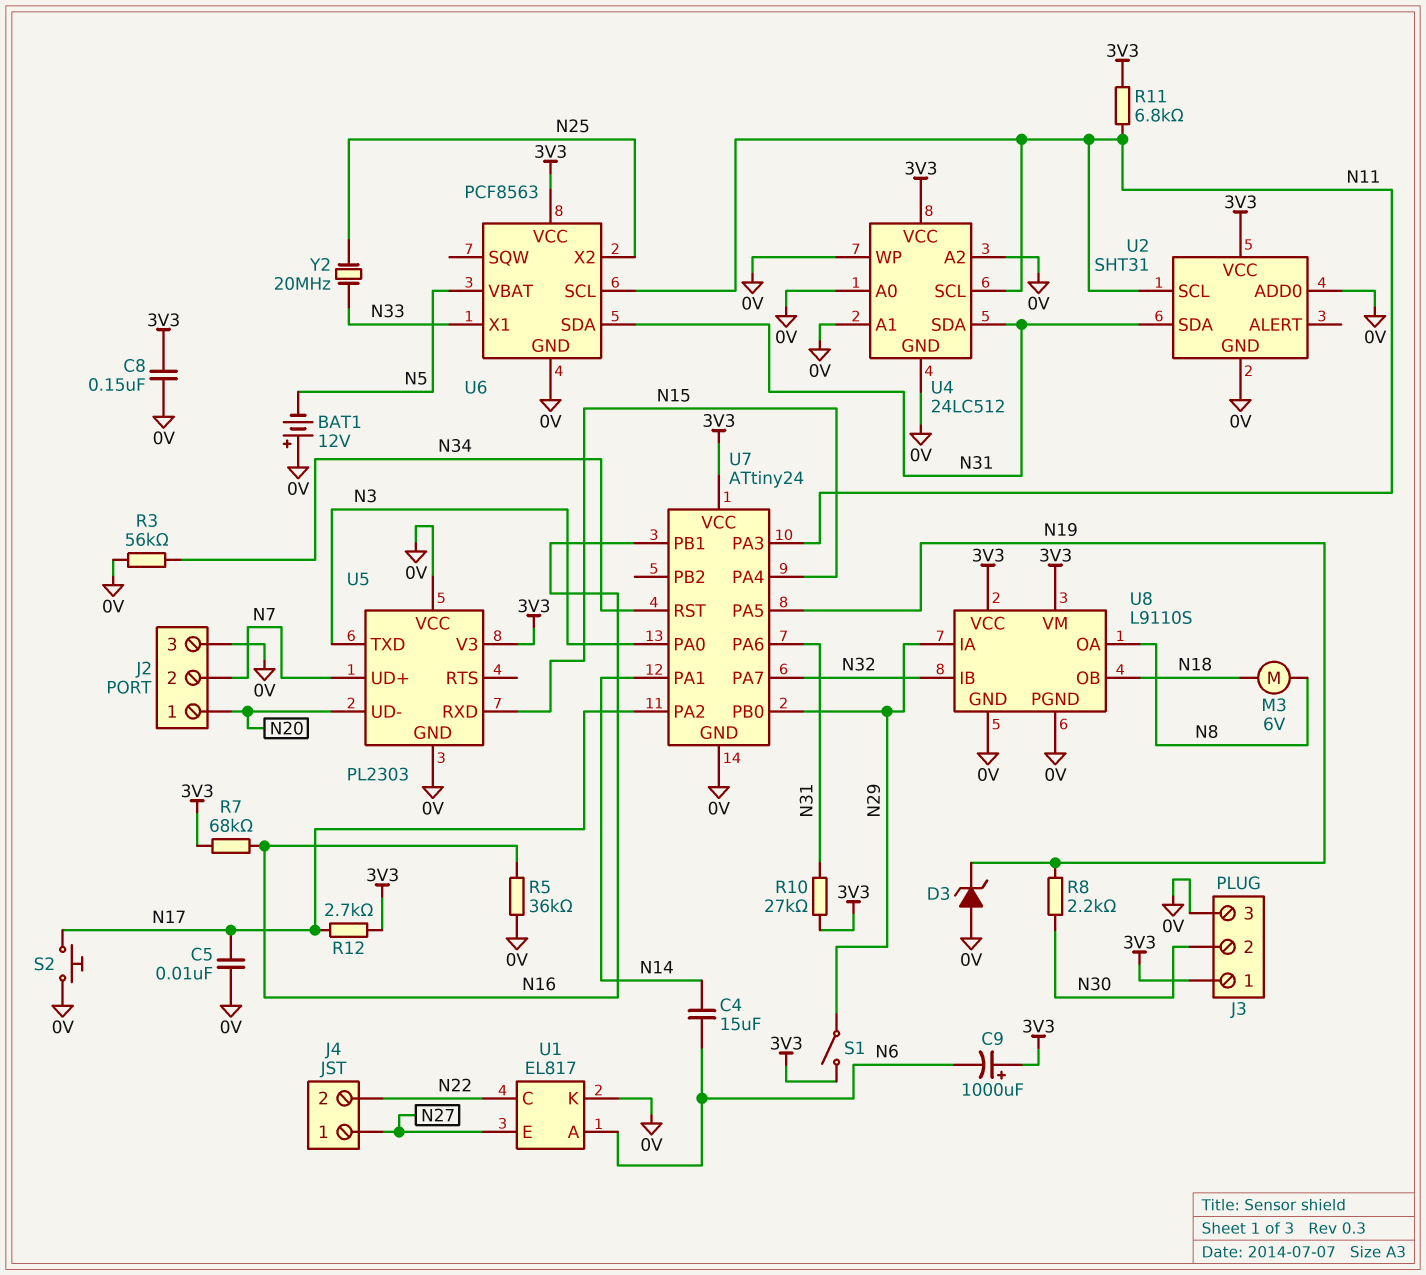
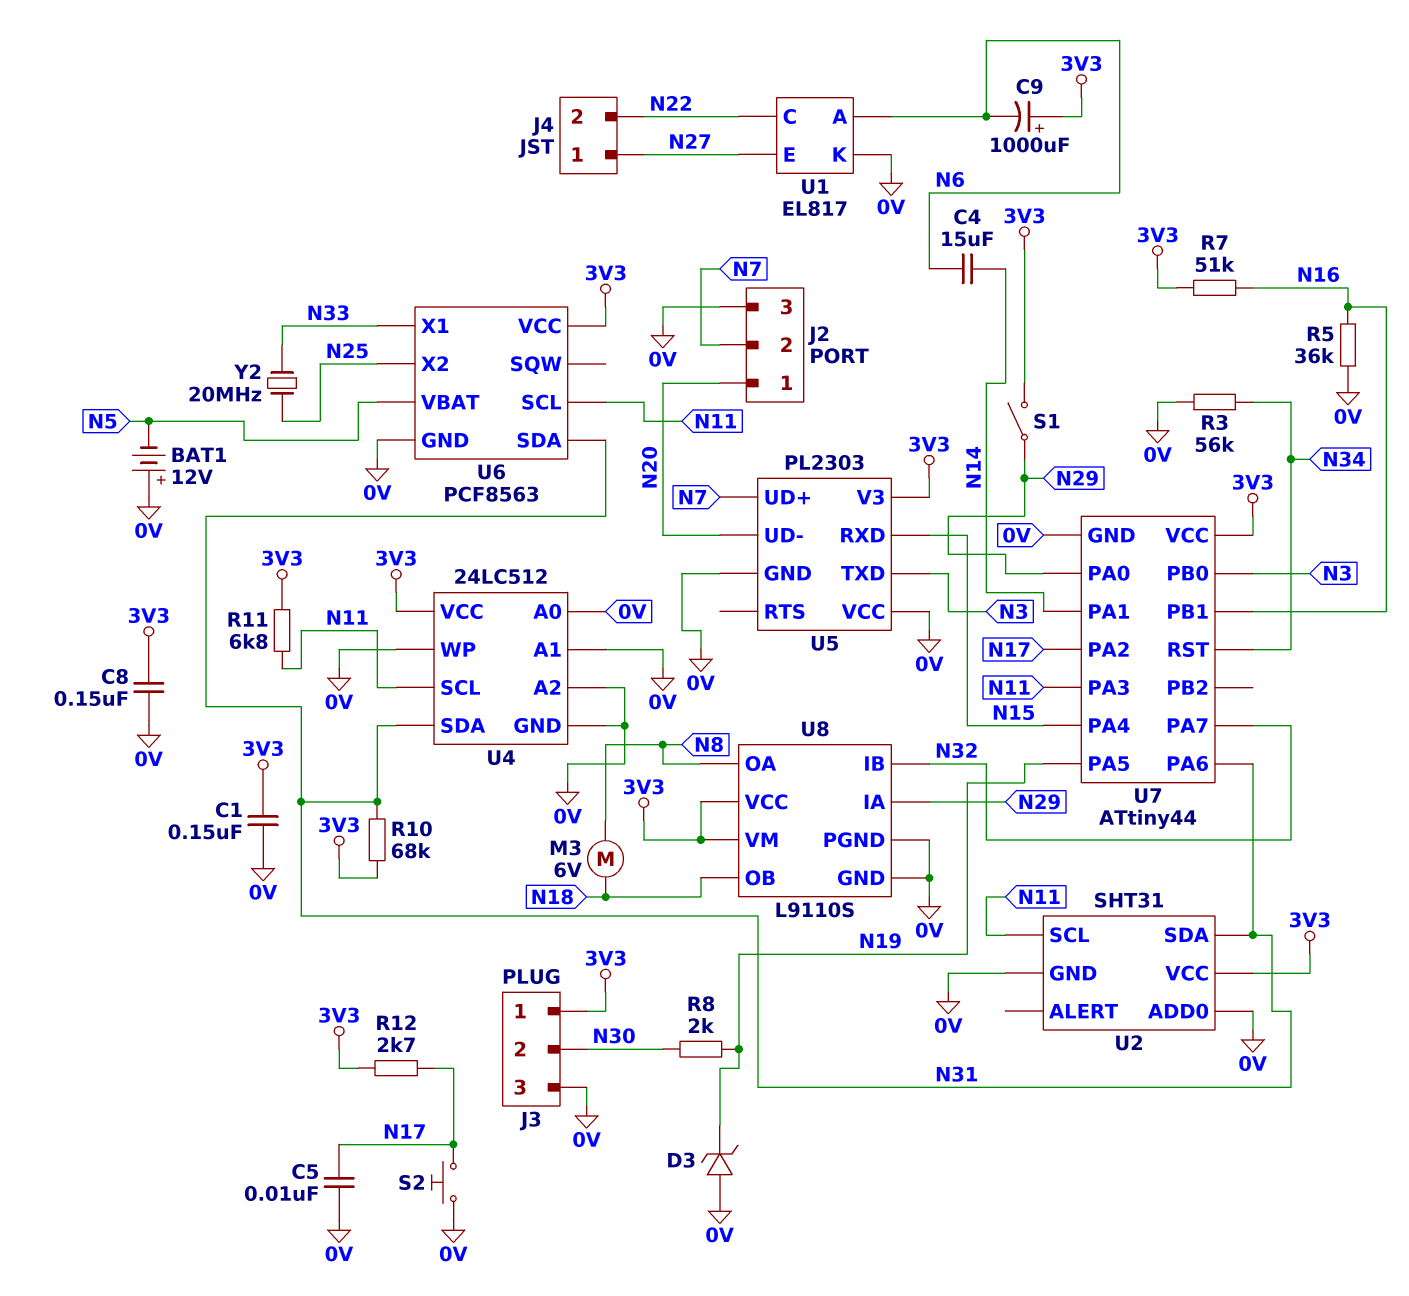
C1: none -> 150nF (0V, 3V3)
R7: 68k (3V3, N16) -> 51k (3V3, N16)
R8: 2.2k (N19, N30) -> 2k (N19, N30)
R10: 27k (3V3, N31) -> 68k (3V3, N31)
U7: ATtiny24 -> ATtiny44
U7 pin PA0: N3 -> N29
U7 pin PB0: N29 -> N3

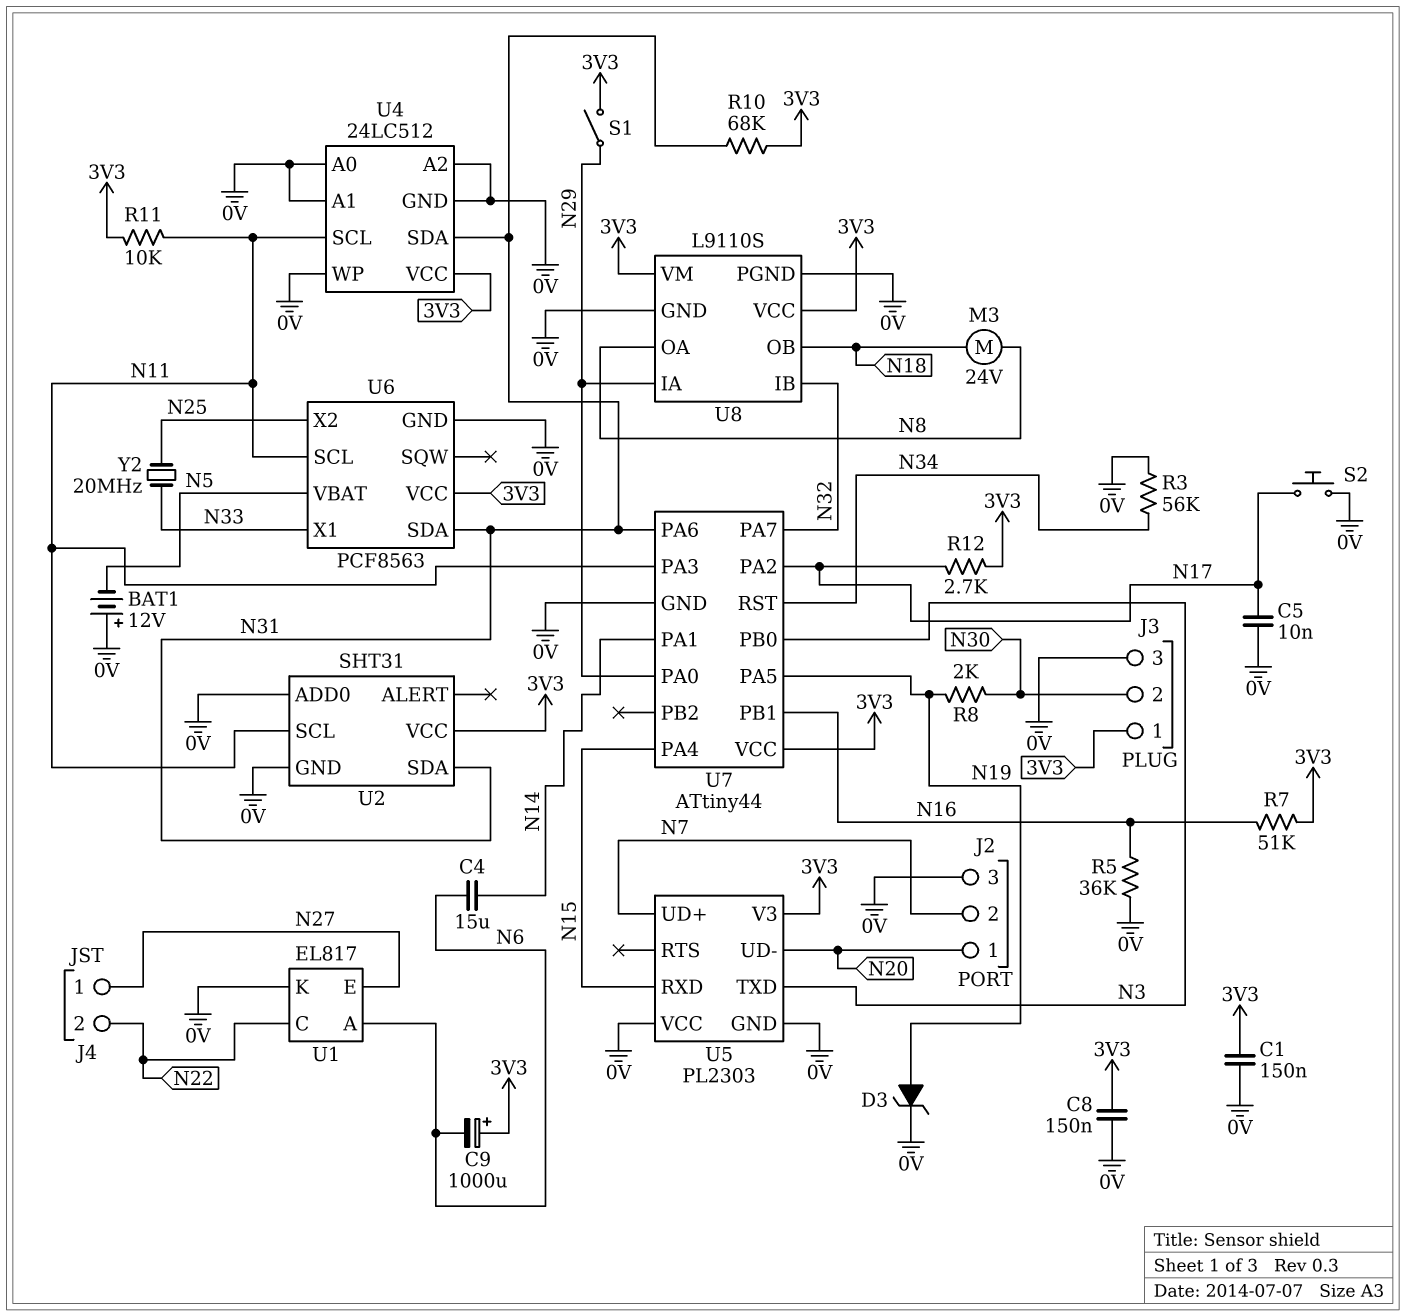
D3: zener (A 0V, K N19) -> zener (A N19, K 0V)
M3: motor 6V (N8, N18) -> motor 24V (N8, N18)
R11: 6.8k (3V3, N11) -> 10k (3V3, N11)

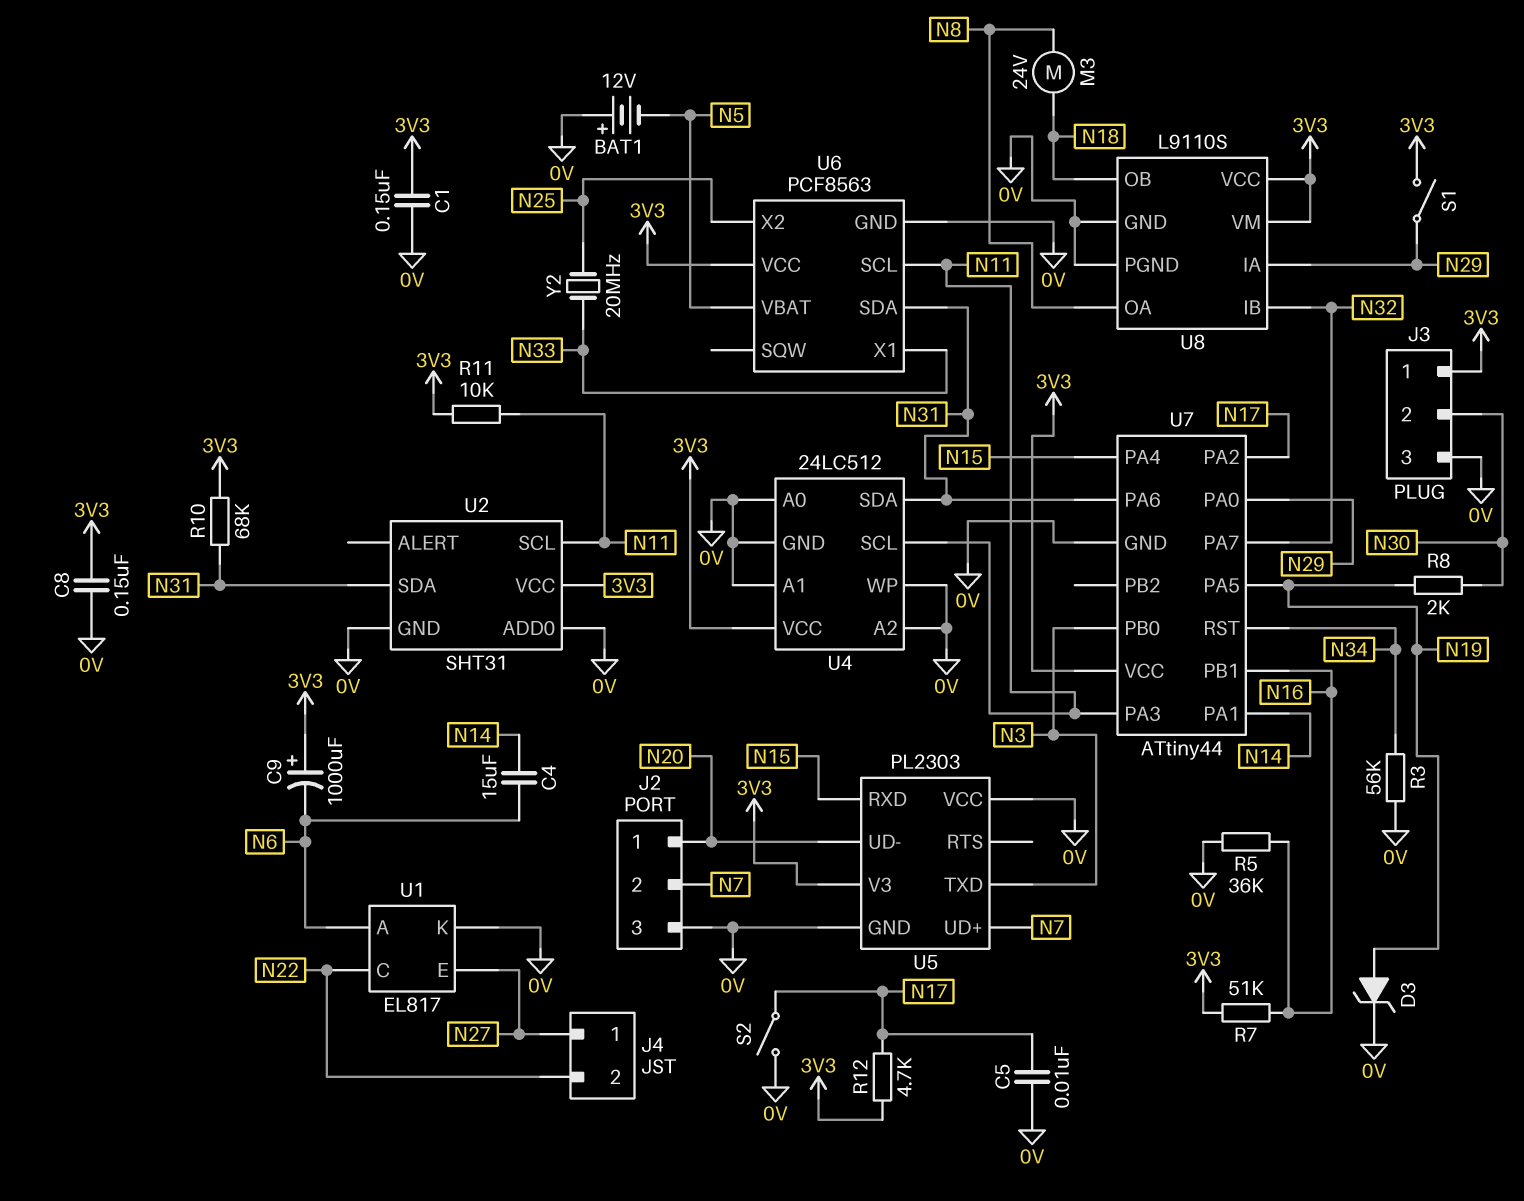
R12: 2.7k (3V3, N17) -> 4.7k (3V3, N17)
S2: button (0V, N17) -> switch (0V, N17)

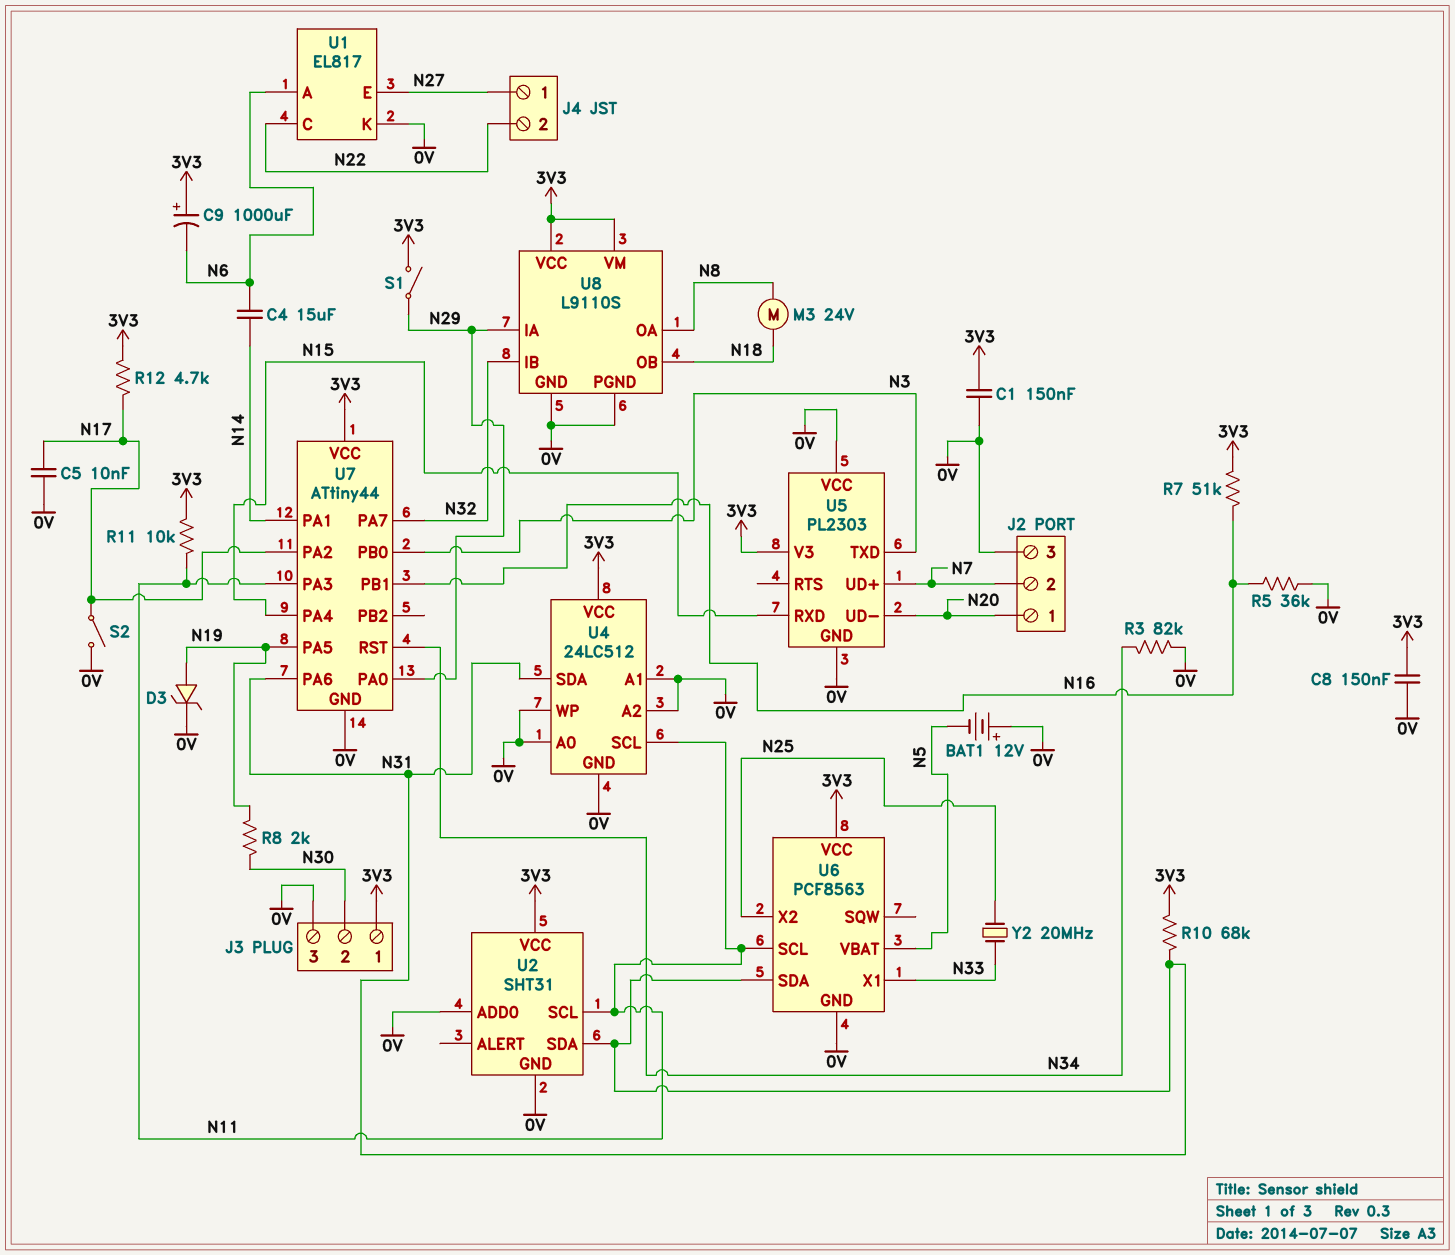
R3: 56k (0V, N34) -> 82k (0V, N34)

